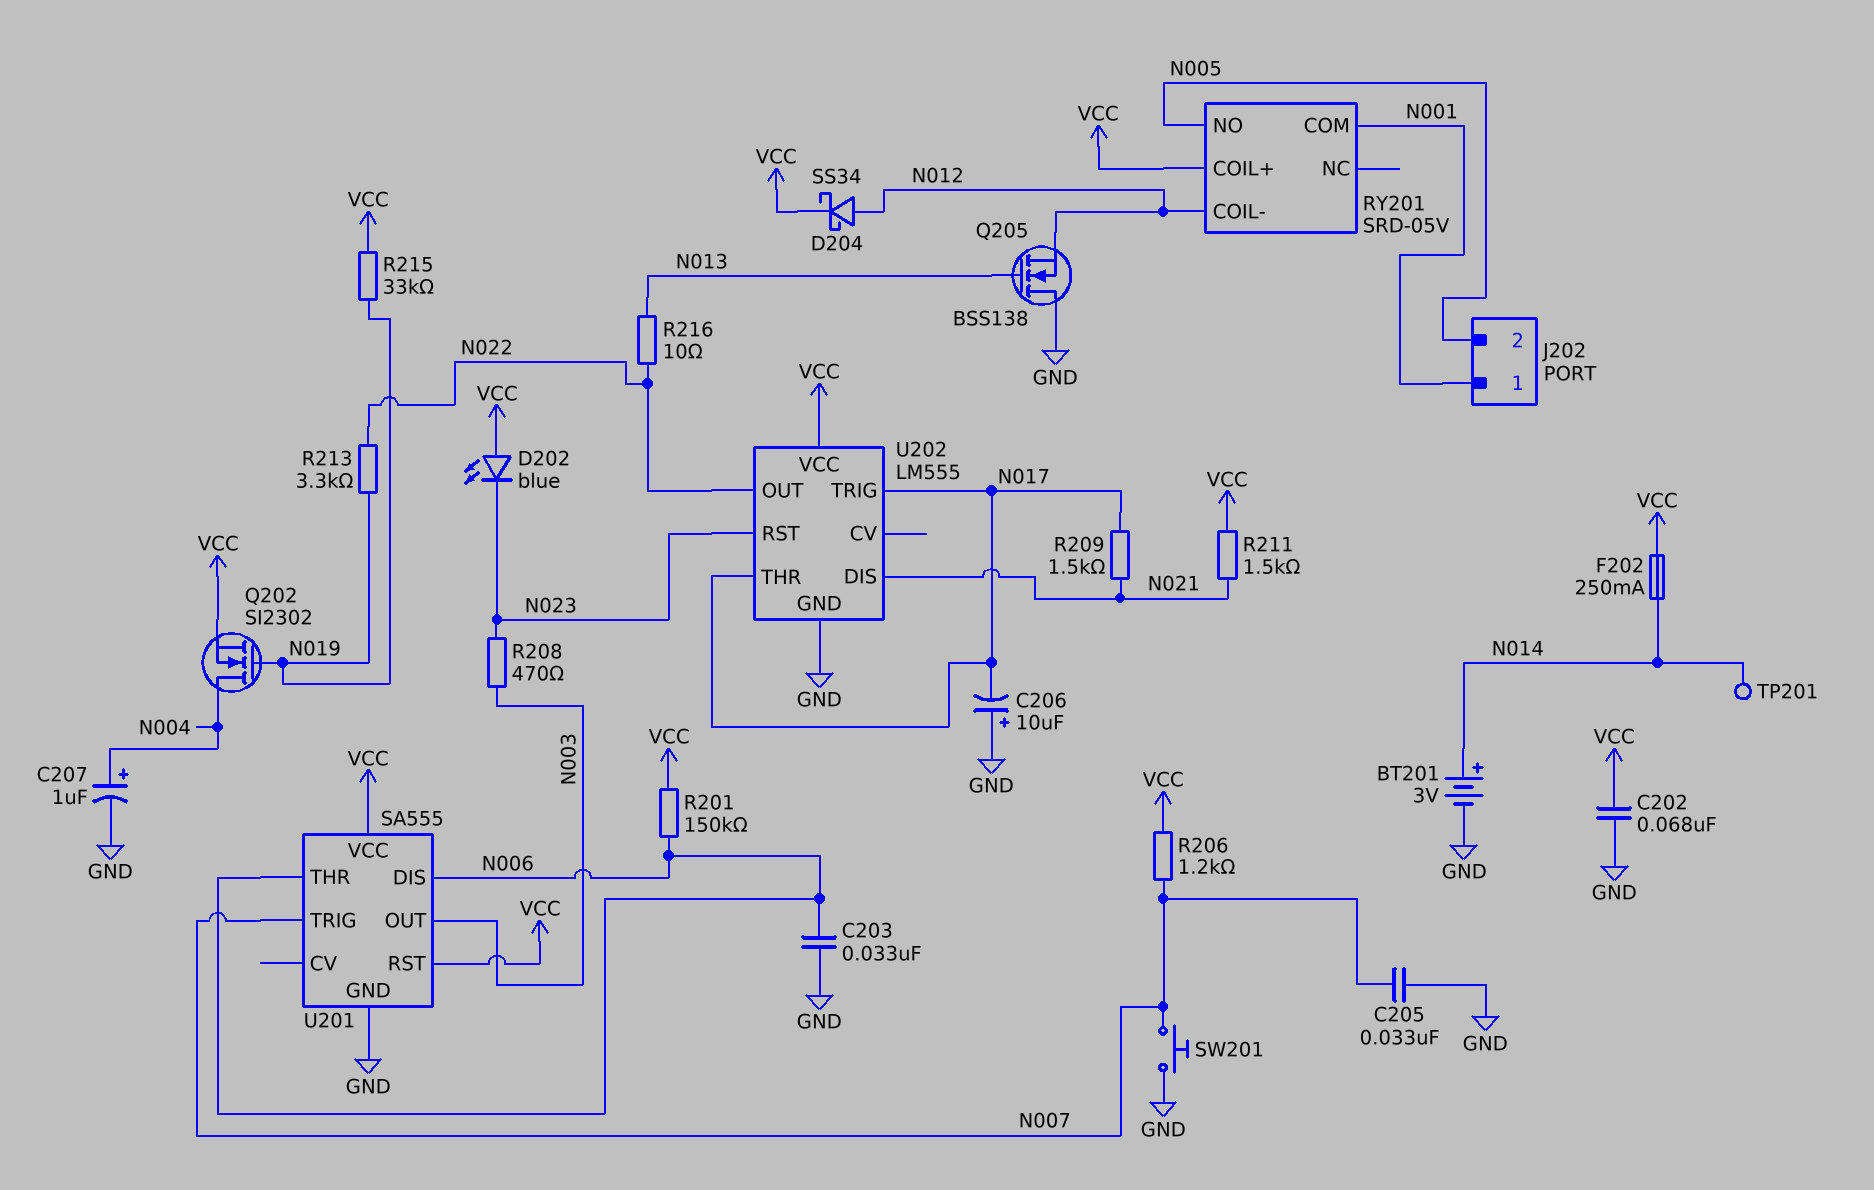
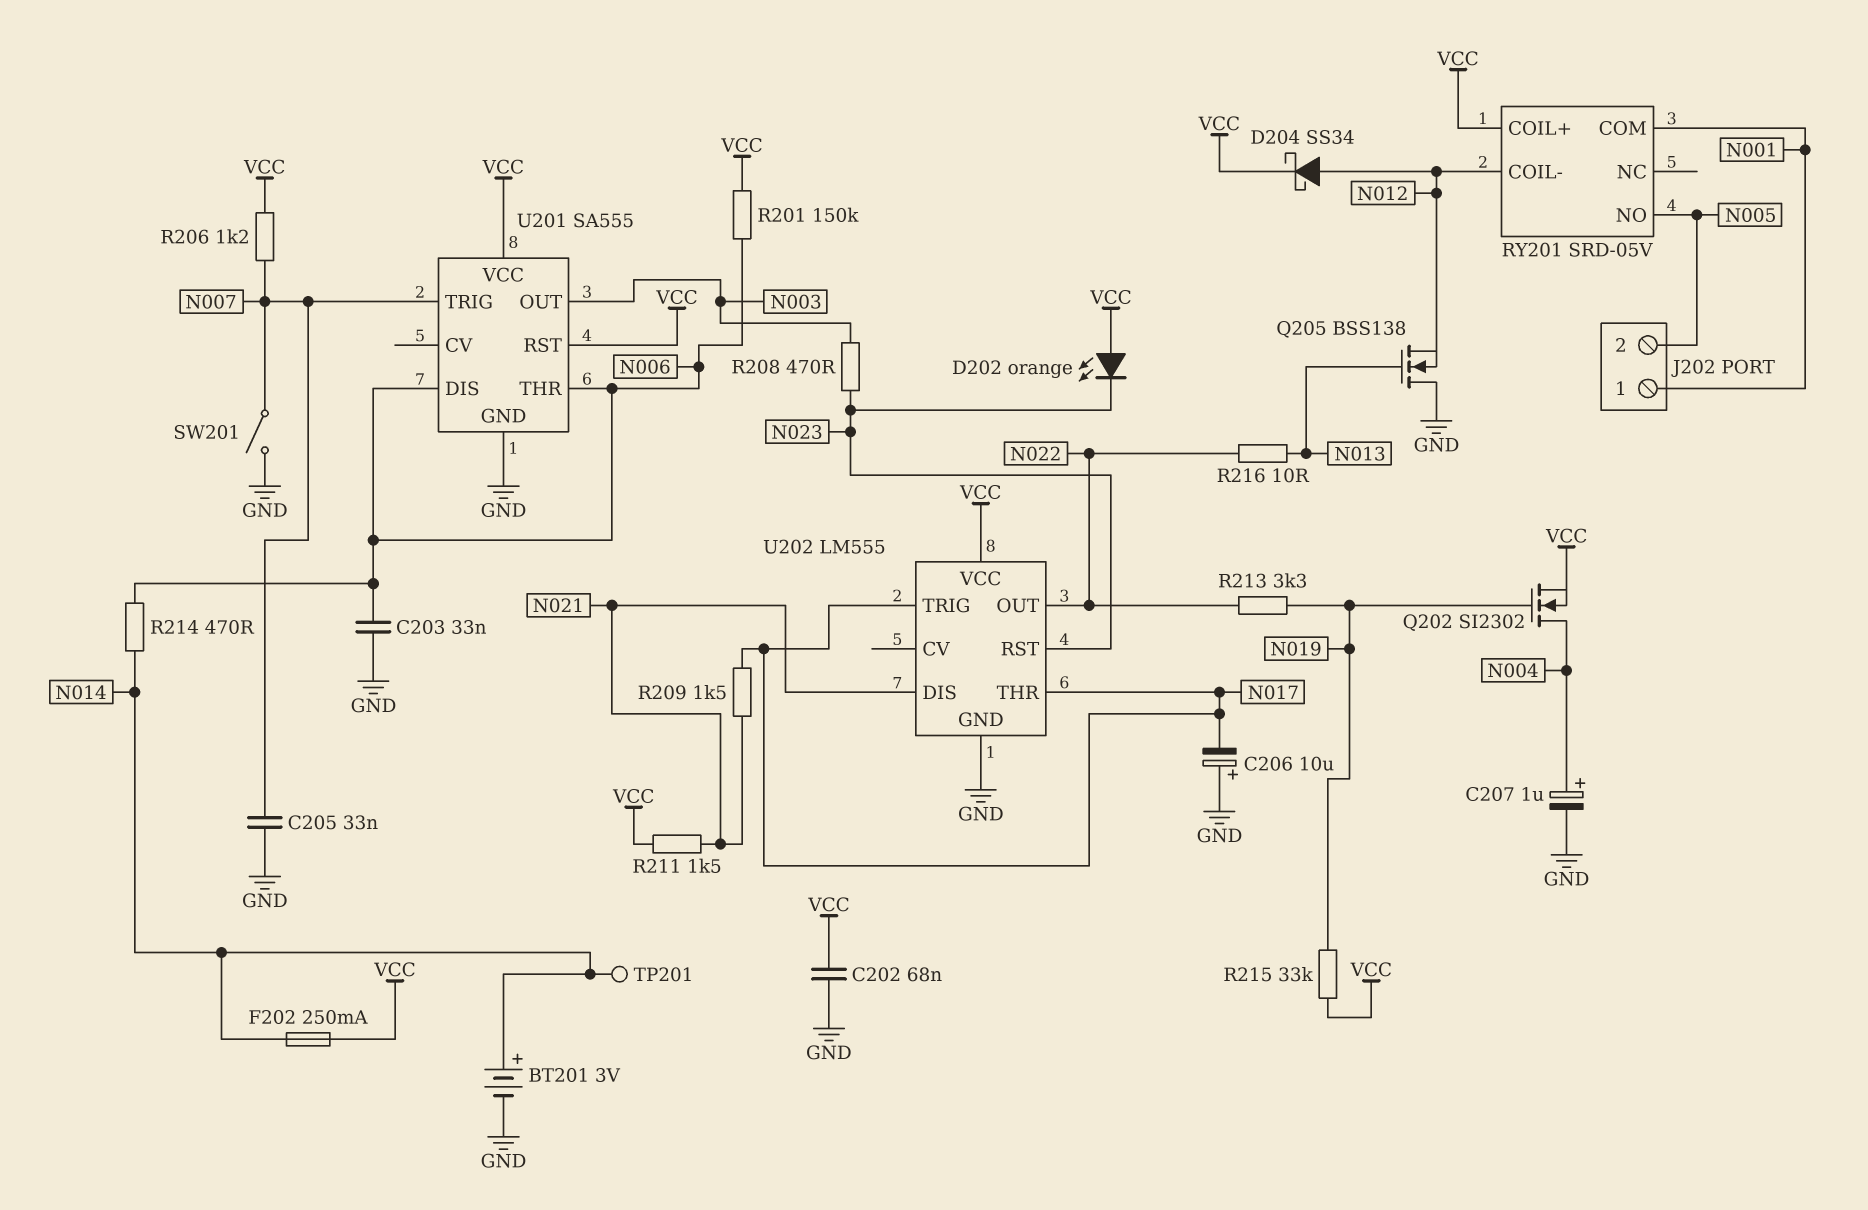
D202: LED blue (A VCC, K N023) -> LED orange (A VCC, K N023)
R214: none -> 470 (N006, N014)
SW201: button (GND, N007) -> switch (GND, N007)

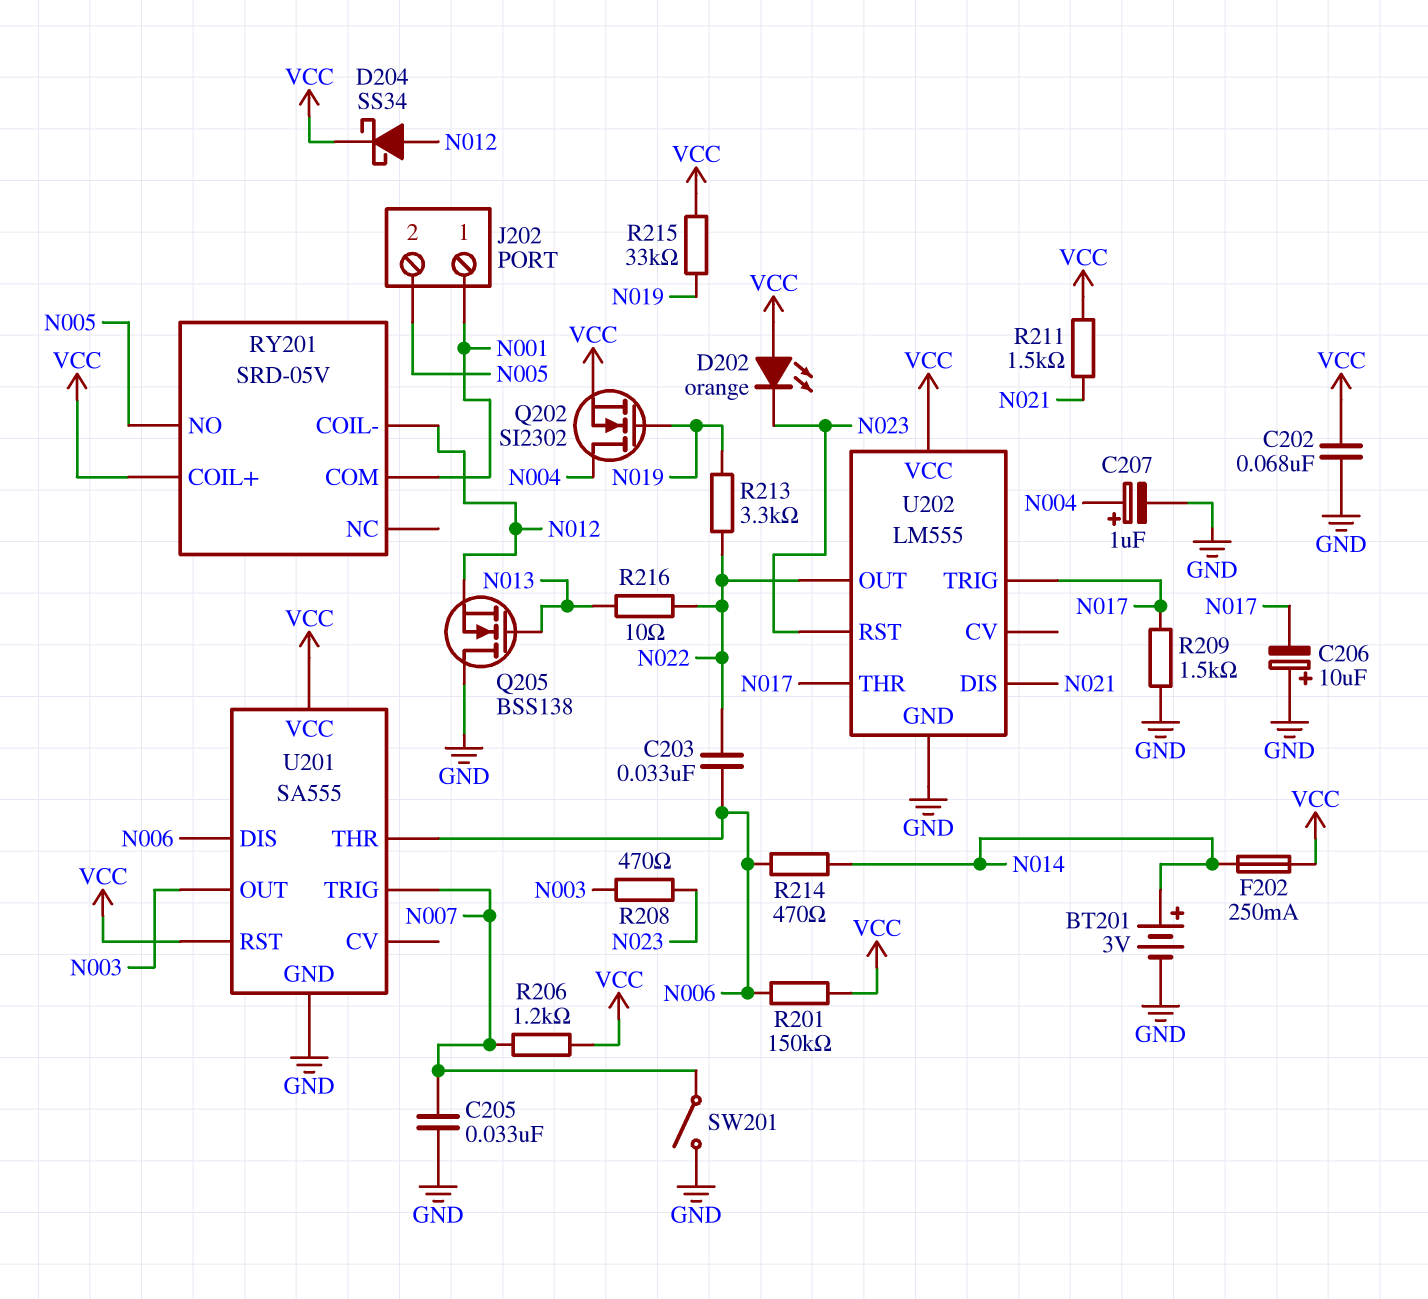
C203: 33nF (GND, N006) -> 33nF (N006, N022)
R209: 1.5k (N017, N021) -> 1.5k (GND, N017)
TP201: test point (N014) -> none

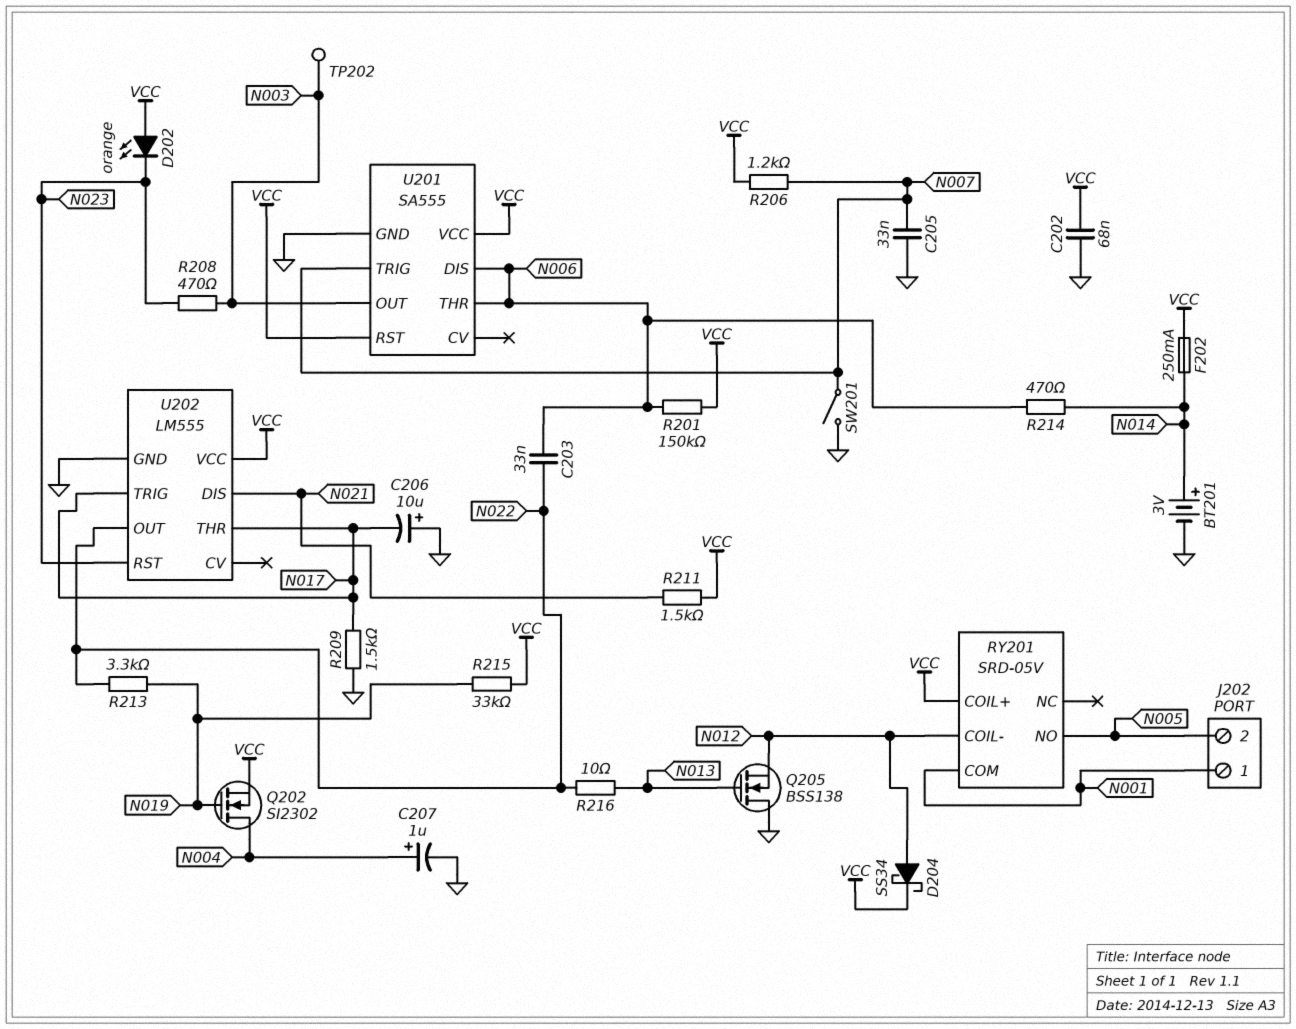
TP202: none -> test point (N003)

